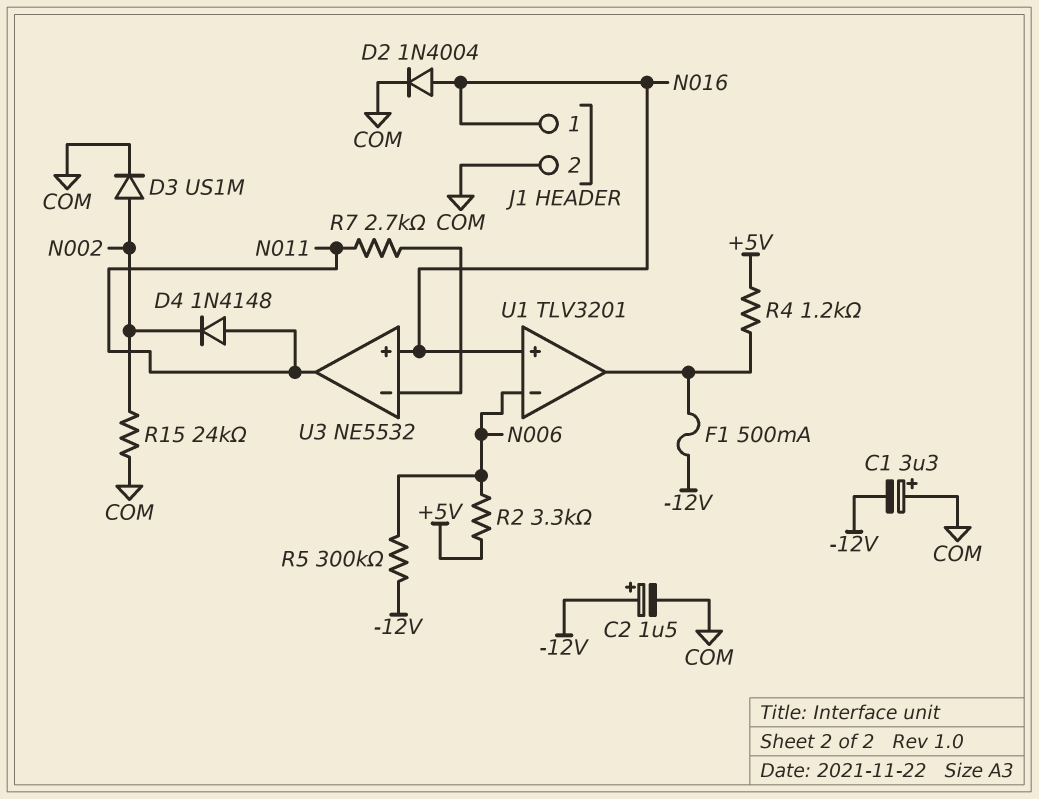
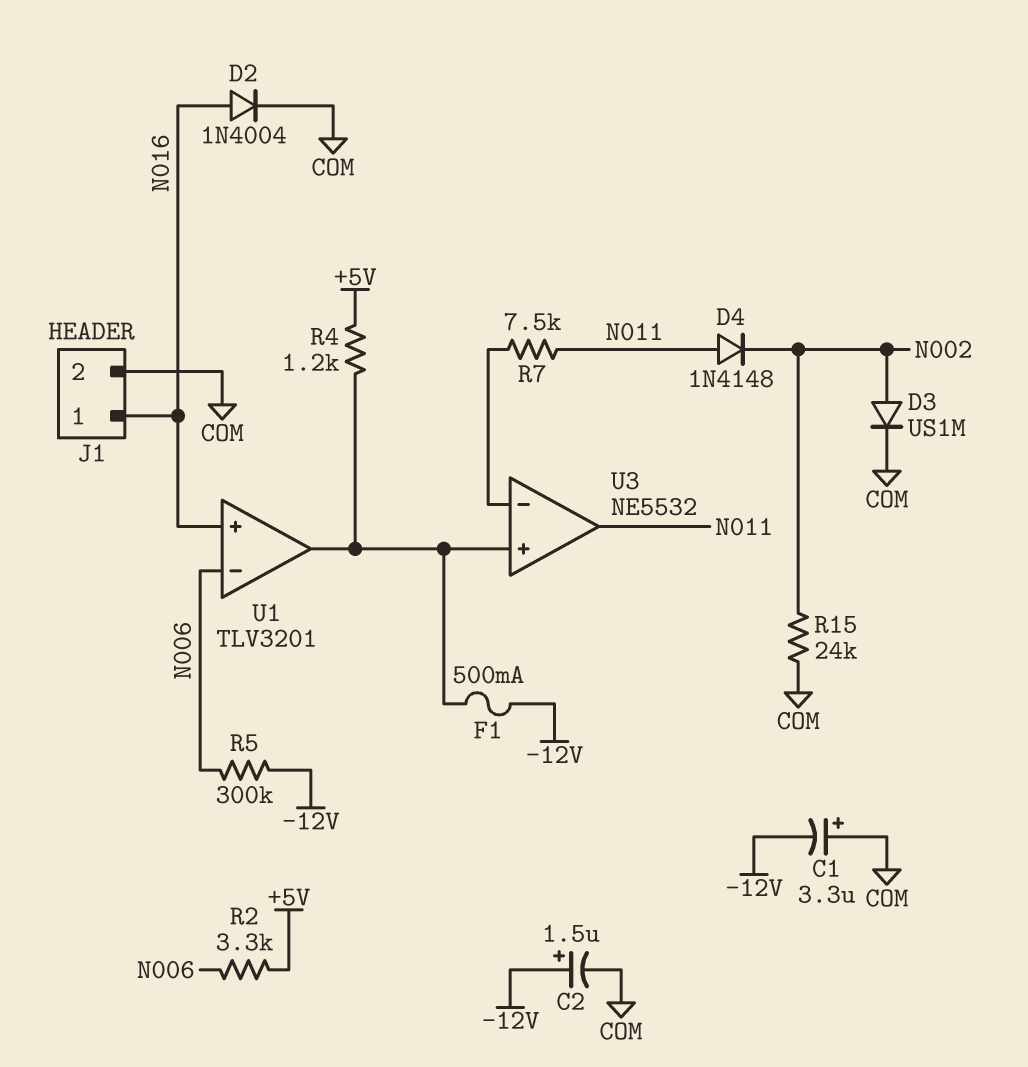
R7: 2.7k (N011, U3/in-) -> 7.5k (N011, U3/in-)
U3 pin in+: N016 -> U1/out

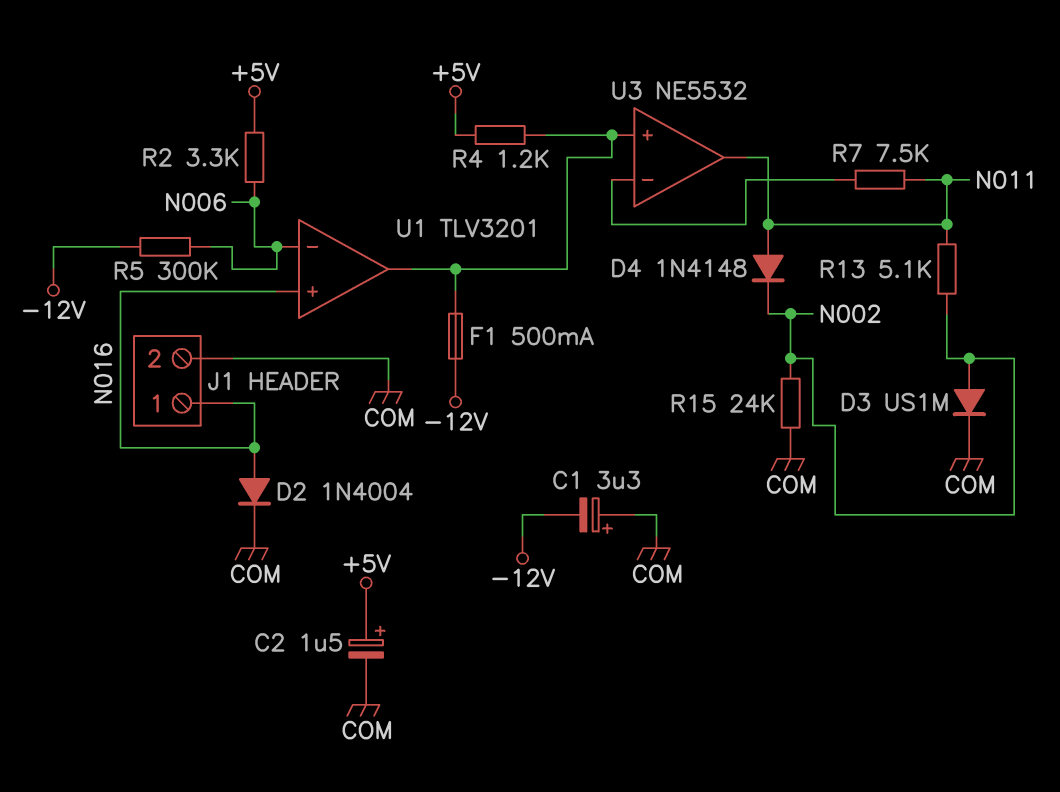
C2: 1.5uF (plus -12V, minus COM) -> 1.5uF (plus +5V, minus COM)
R13: none -> 5.1k (N002, N011)

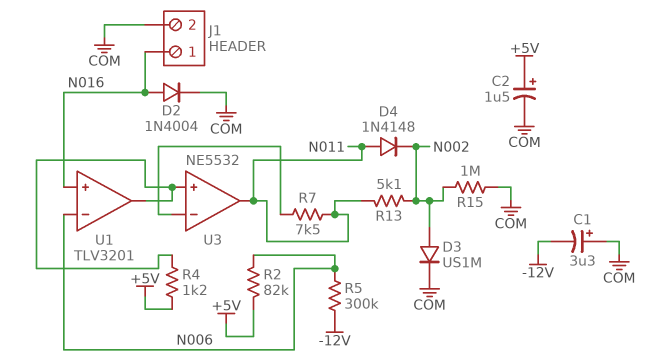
F1: 500mA (-12V, U1/out) -> none
R2: 3.3k (+5V, N006) -> 82k (+5V, N006)
R15: 24k (COM, N002) -> 1M (COM, N002)

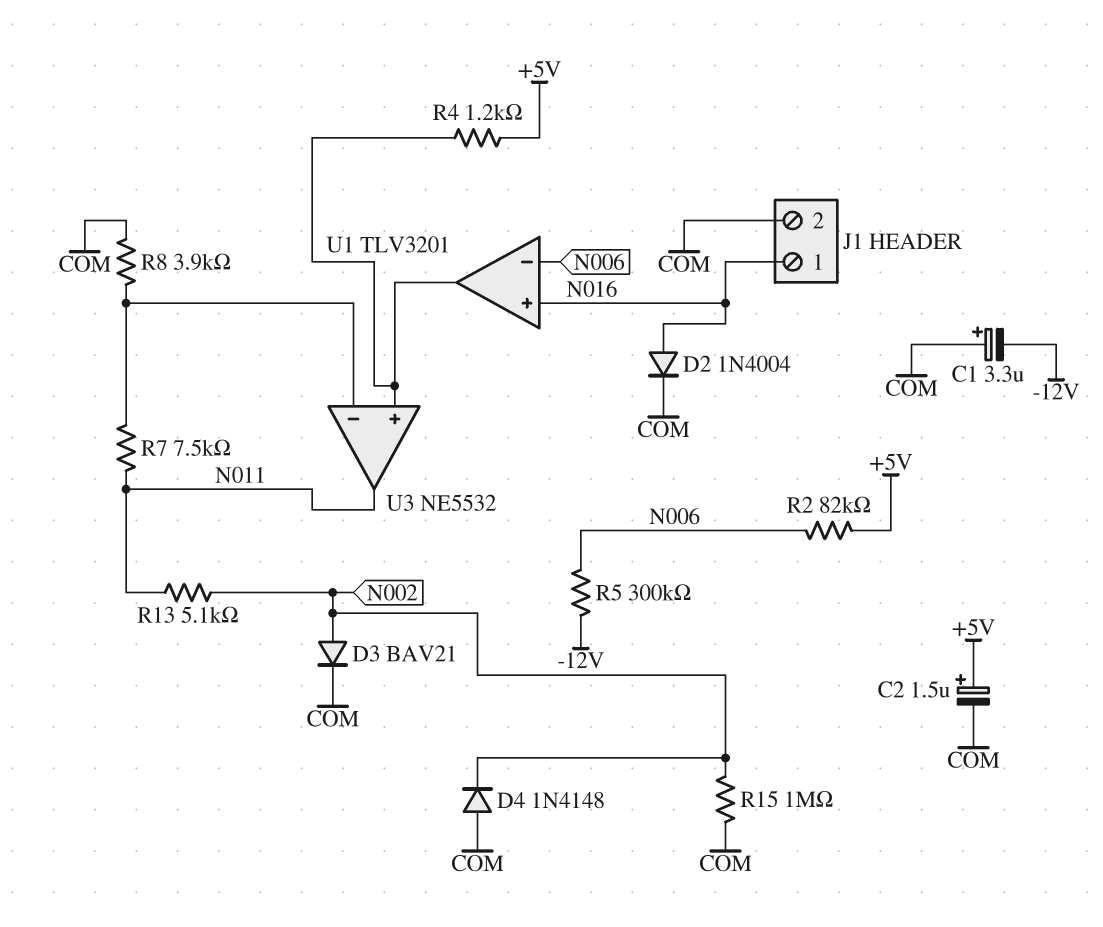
D3: diode US1M (A N002, K COM) -> diode BAV21 (A N002, K COM)
D4: diode 1N4148 (A N011, K N002) -> diode 1N4148 (A COM, K N002)
R8: none -> 3.9k (COM, U3/in-)

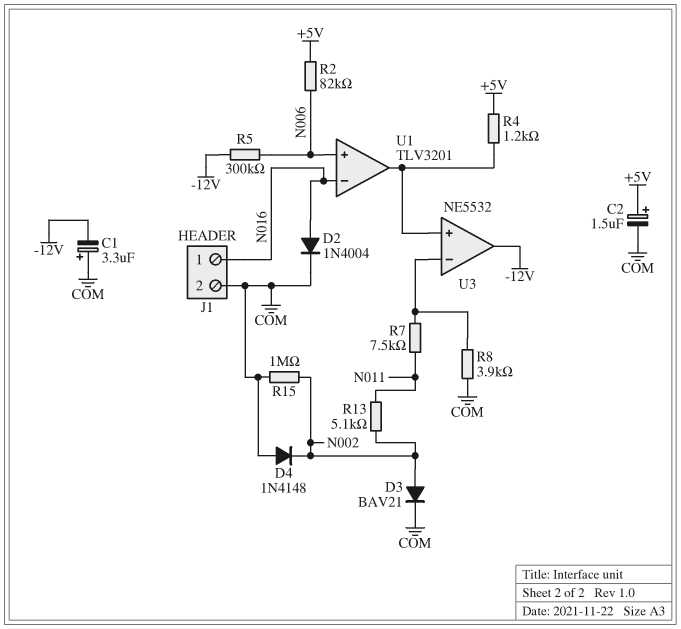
U1 pin in+: N016 -> N006
U1 pin in-: N006 -> N016
U3 pin out: N011 -> -12V

